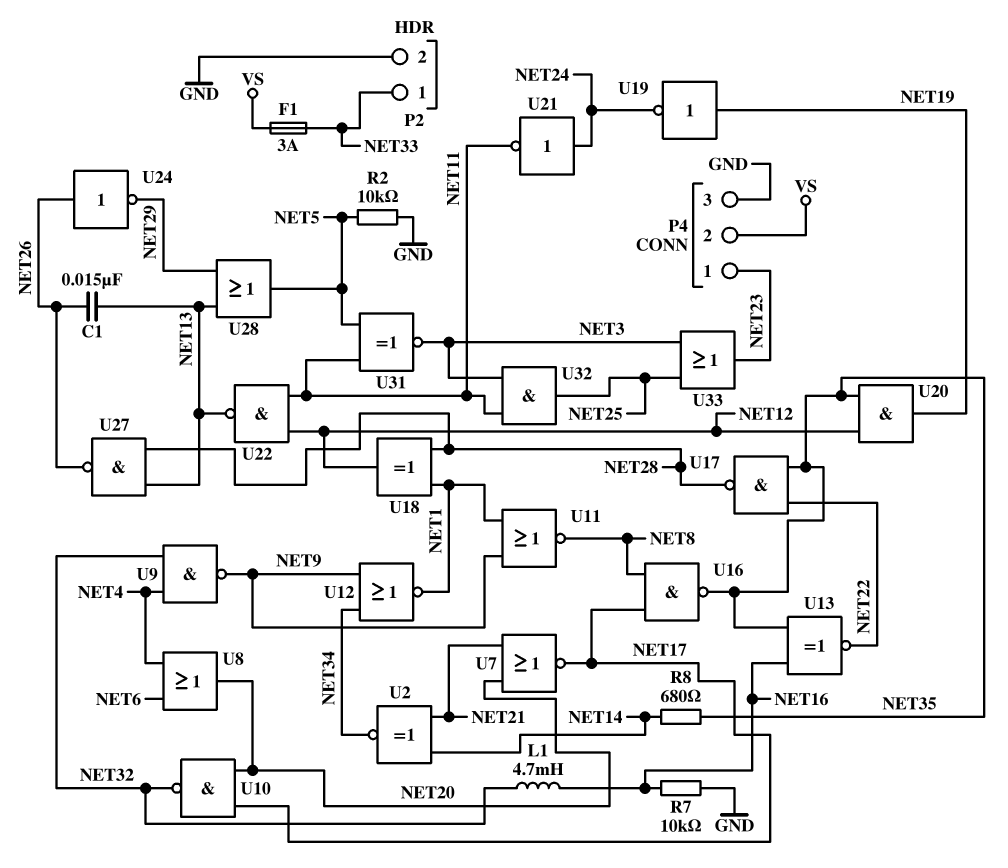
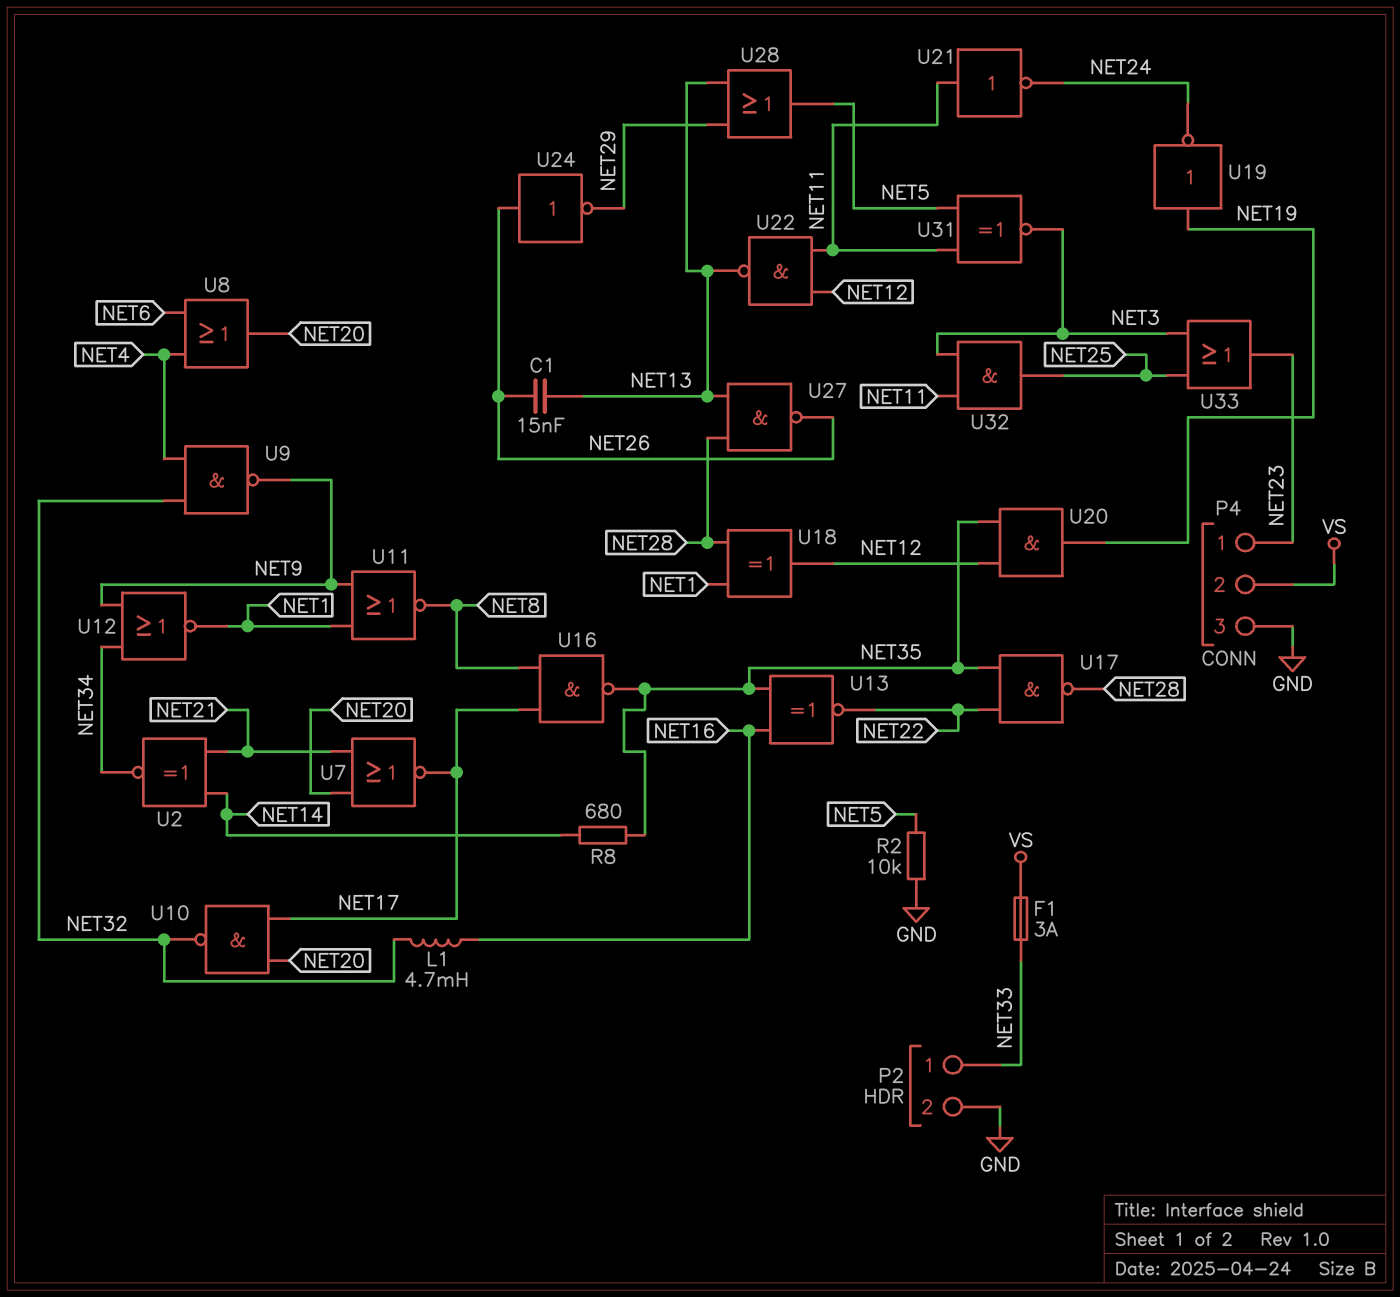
R7: 10k (GND, NET16) -> none
U21: NOT (in NET24, out NET11) -> NOT (in NET11, out NET24)

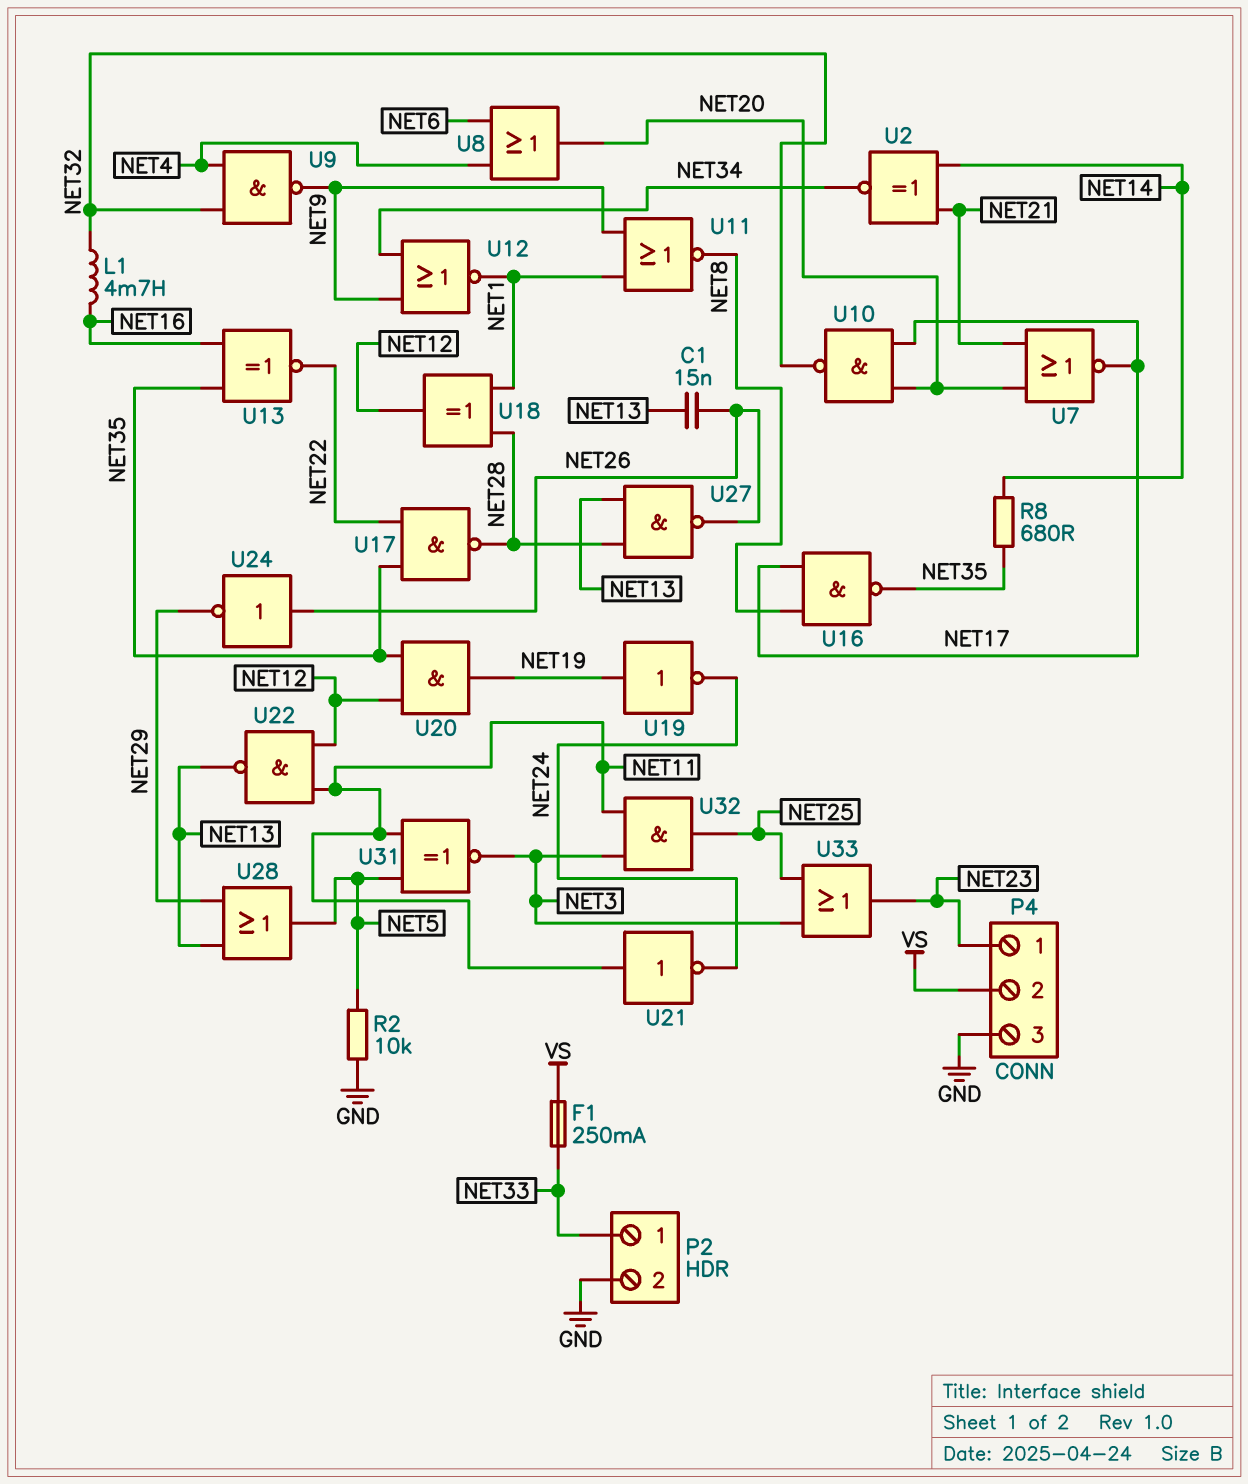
F1: 3A (NET33, VS) -> 250mA (NET33, VS)

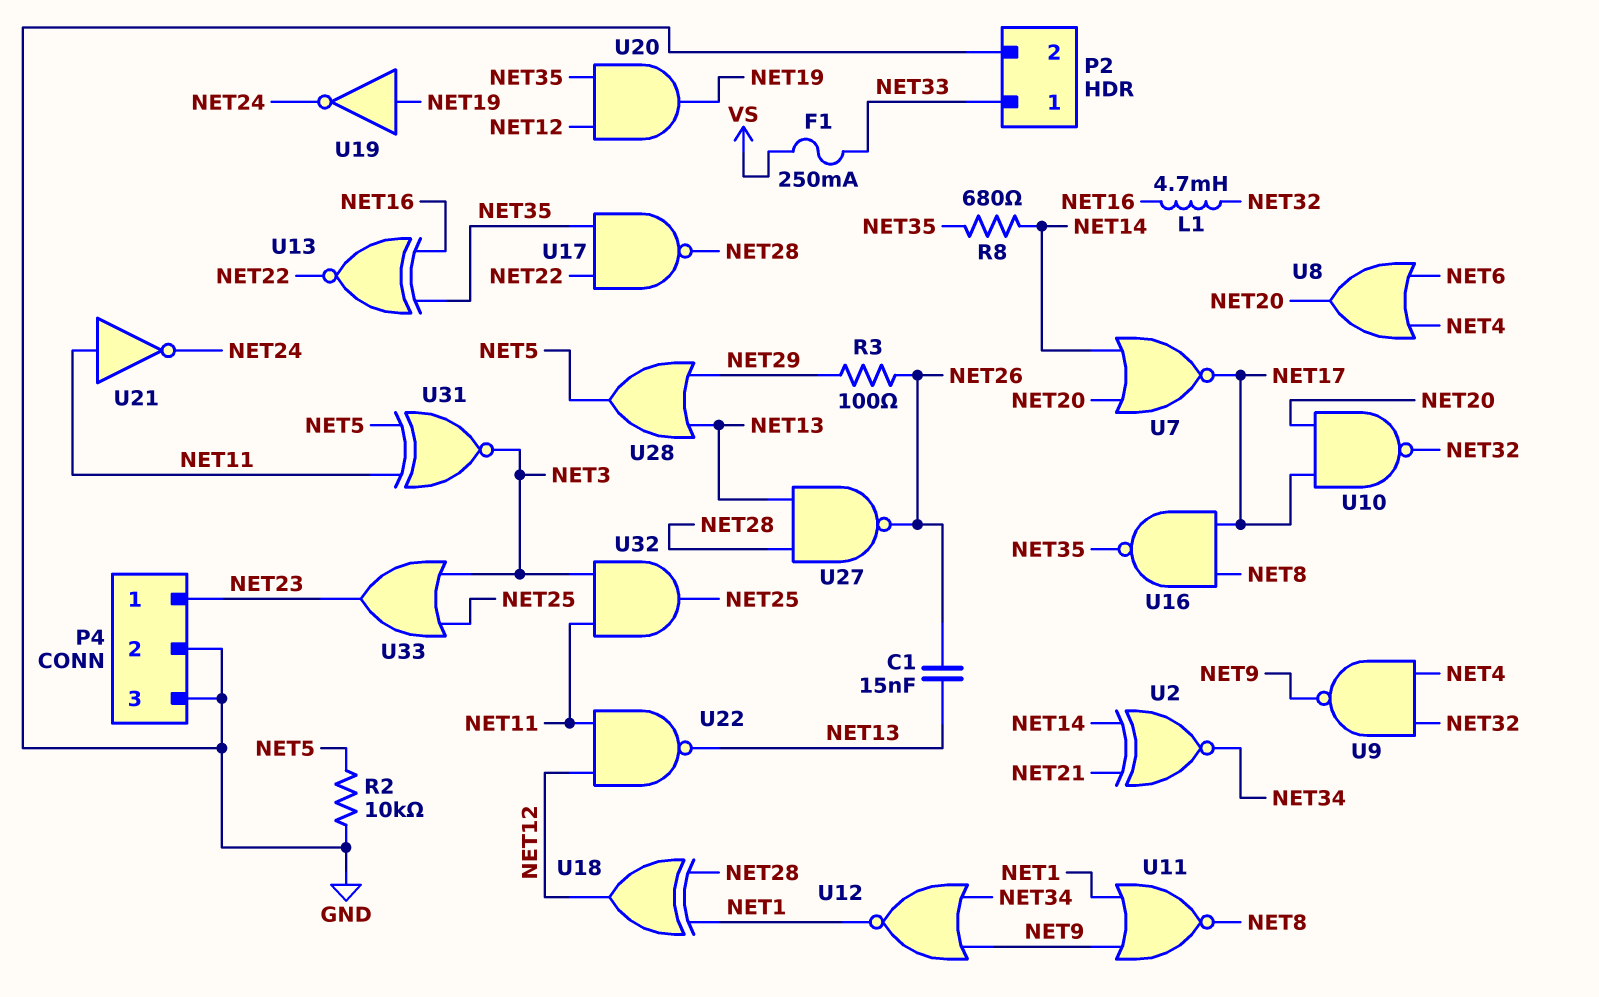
P4 pin 2: VS -> GND
R3: none -> 100 (NET26, NET29)
U7: NOR (in NET20, in NET21, out NET17) -> NOR (in NET14, in NET20, out NET17)
U24: NOT (in NET26, out NET29) -> none

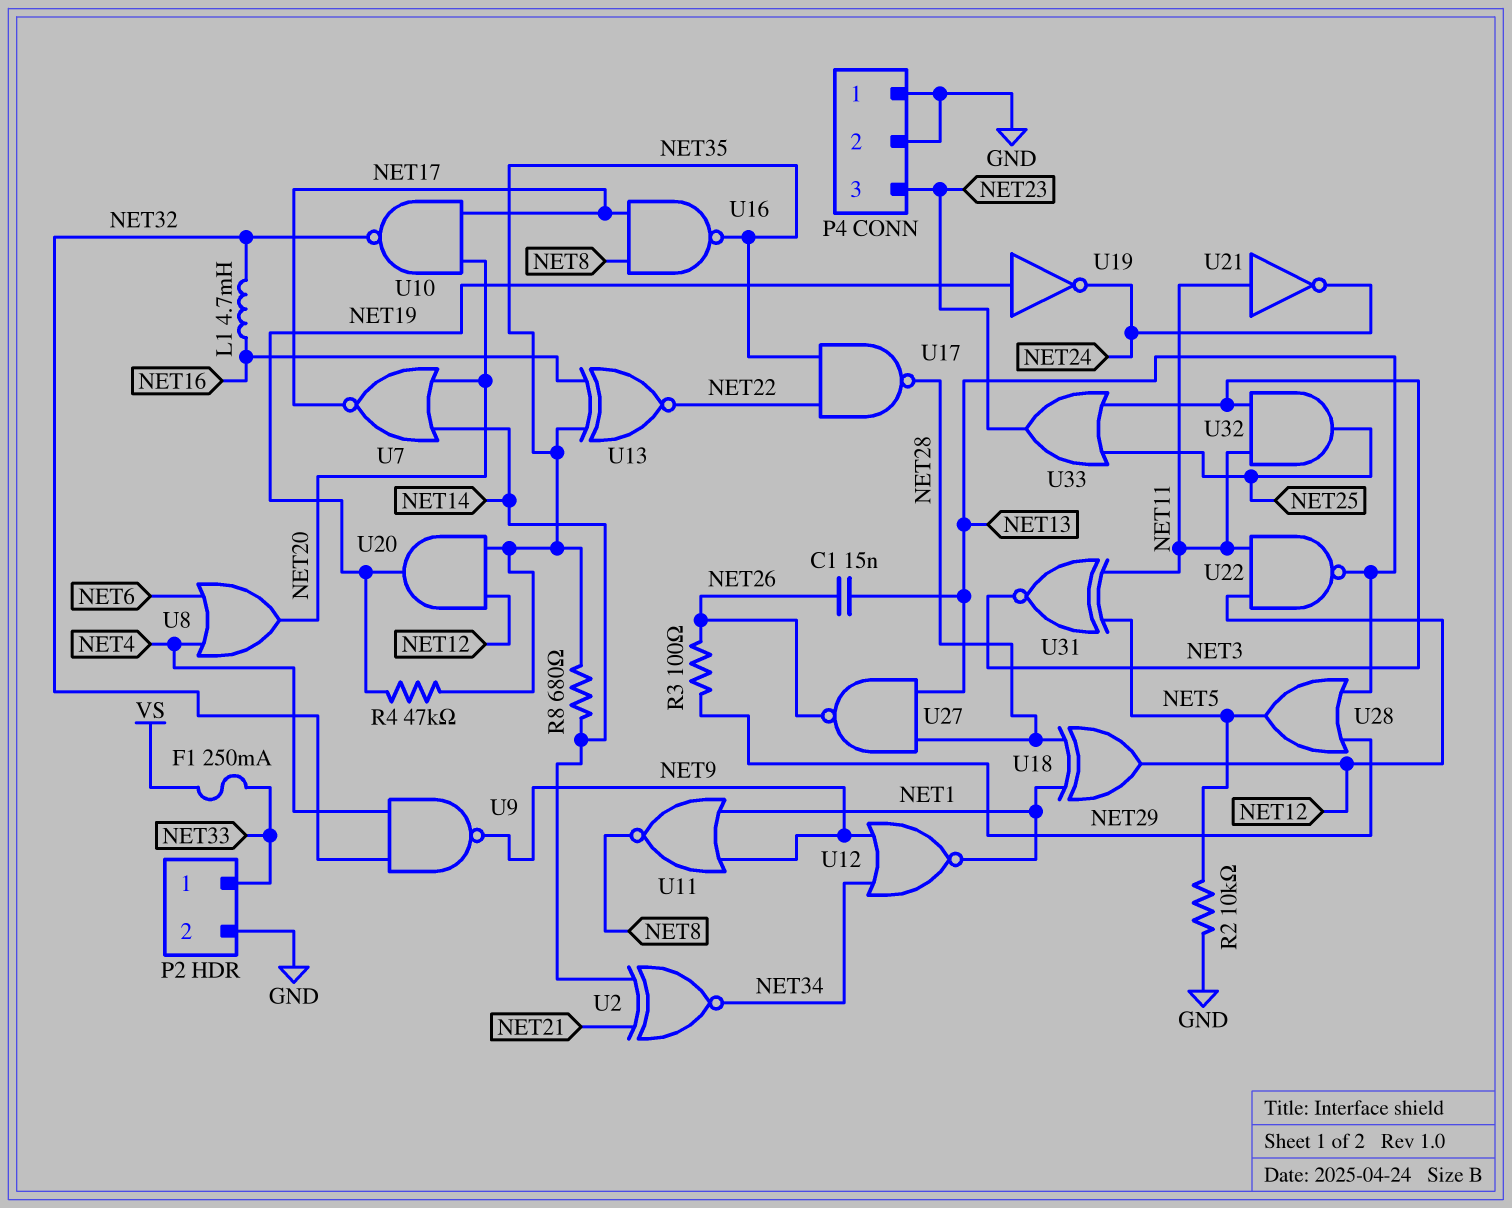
P4 pin 1: NET23 -> GND
P4 pin 3: GND -> NET23
R4: none -> 47k (NET19, NET35)

